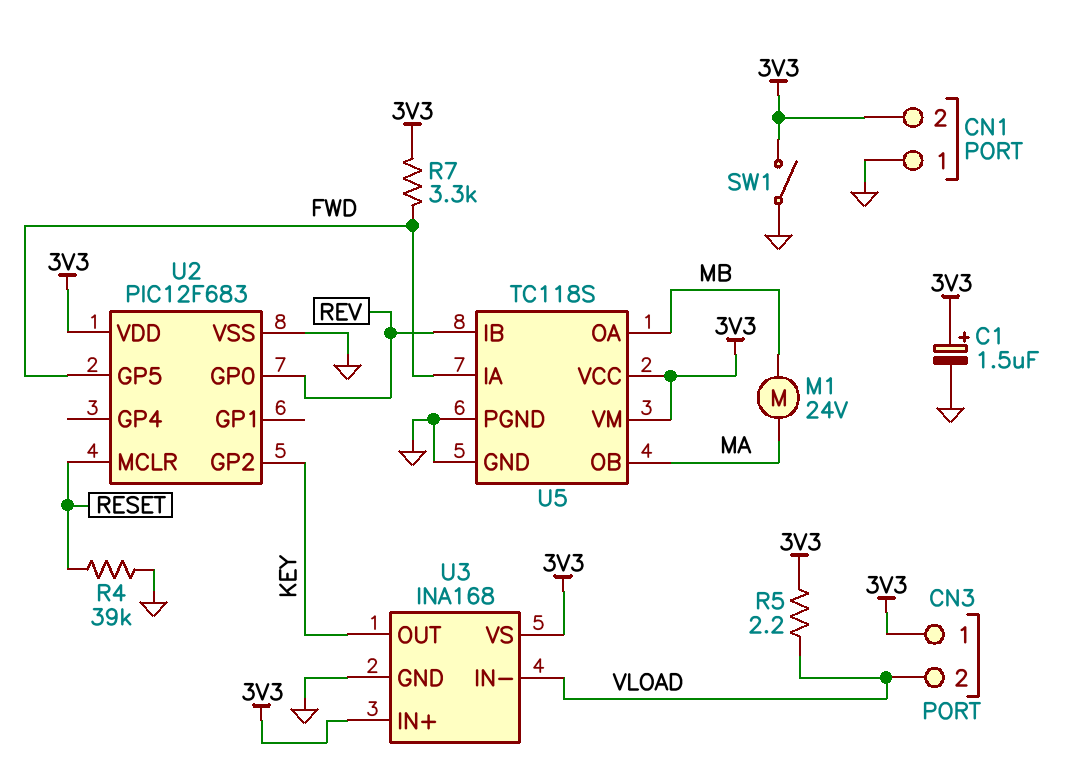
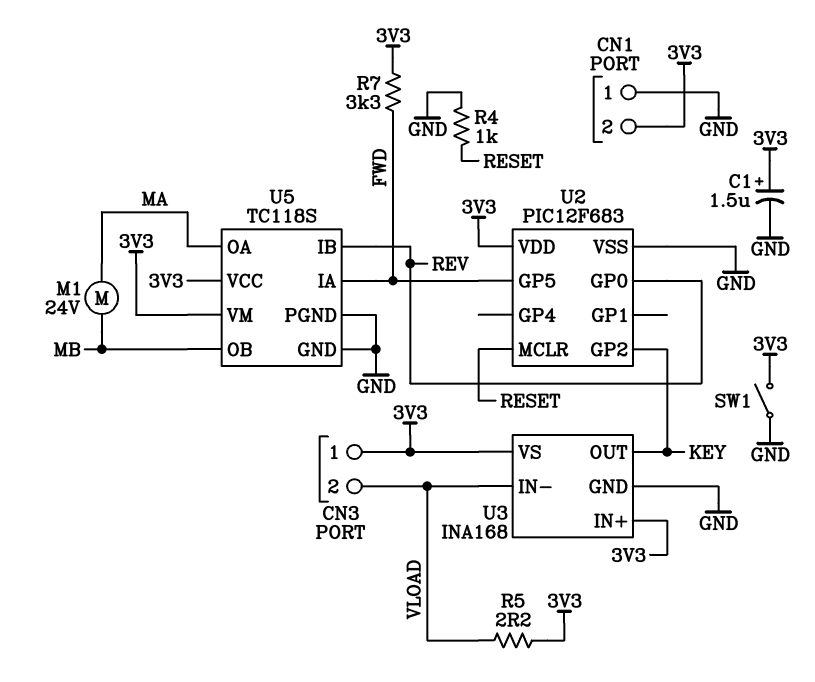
R4: 39k (GND, RESET) -> 1k (GND, RESET)
U5 pin OA: MB -> MA
U5 pin OB: MA -> MB

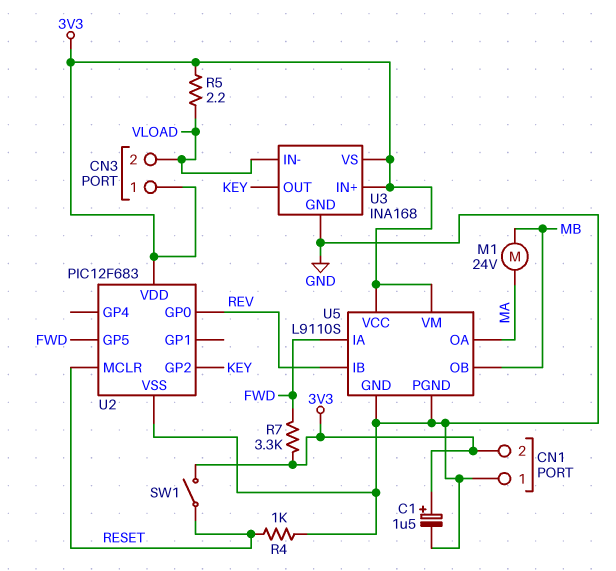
SW1: switch (3V3, GND) -> switch (3V3, RESET)
U5: TC118S -> L9110S

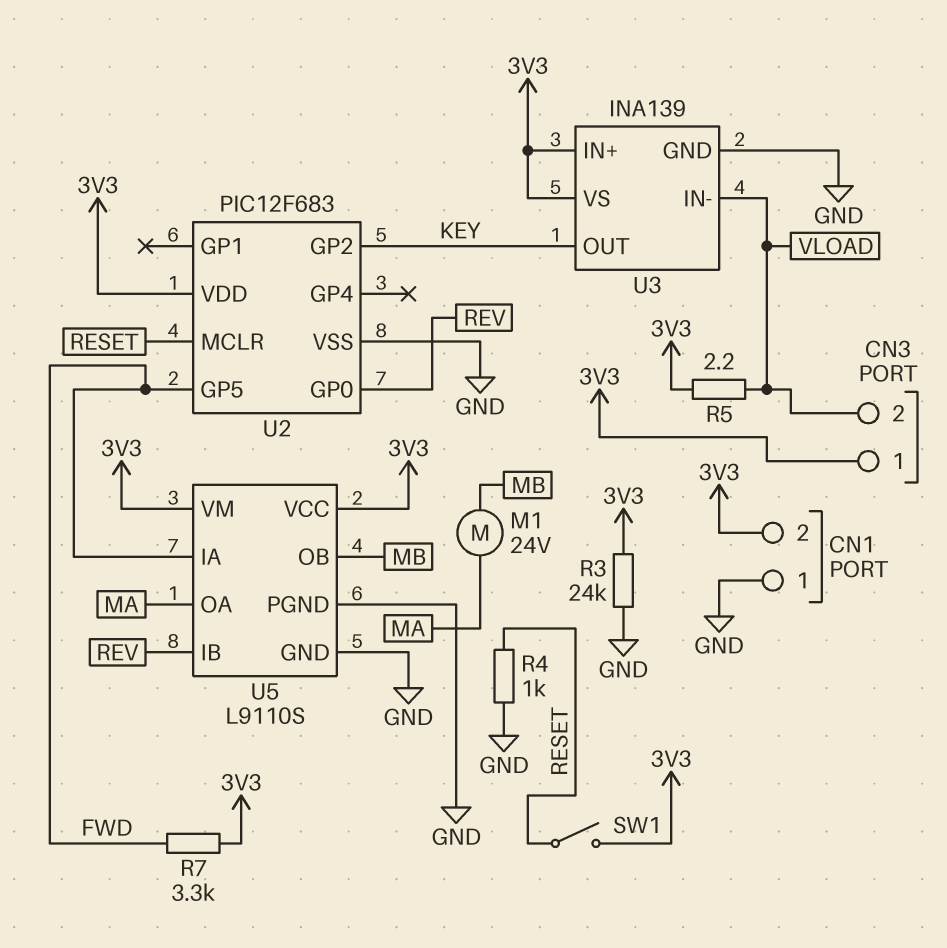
C1: 1.5uF (plus 3V3, minus GND) -> none
R3: none -> 24k (3V3, GND)
U3: INA168 -> INA139

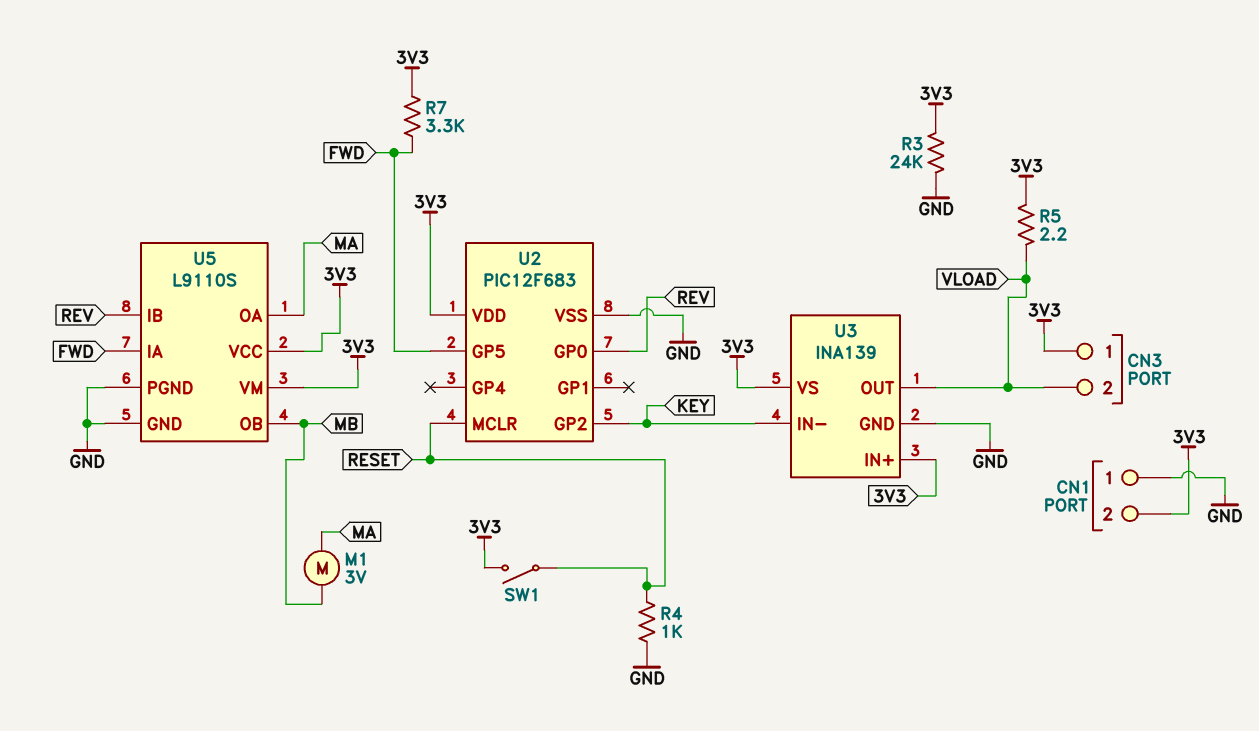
M1: motor 24V (MA, MB) -> motor 3V (MA, MB)
U3 pin IN-: VLOAD -> KEY
U3 pin OUT: KEY -> VLOAD

